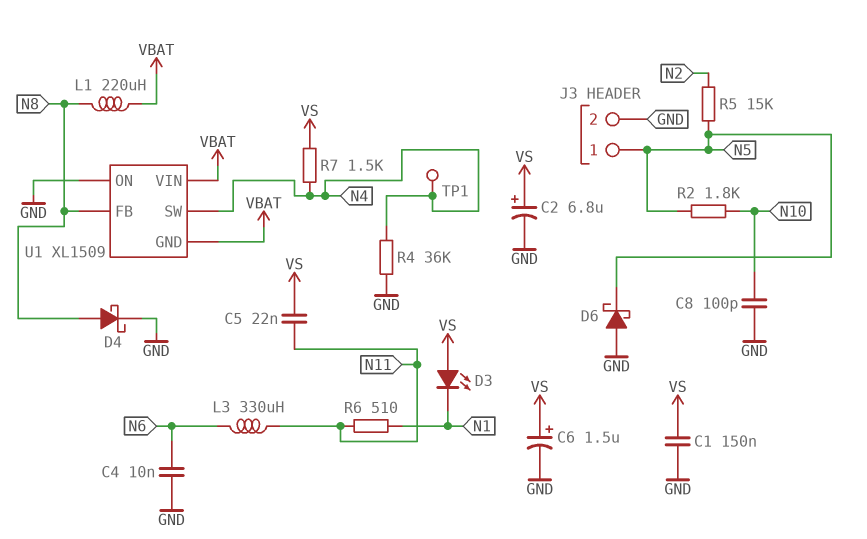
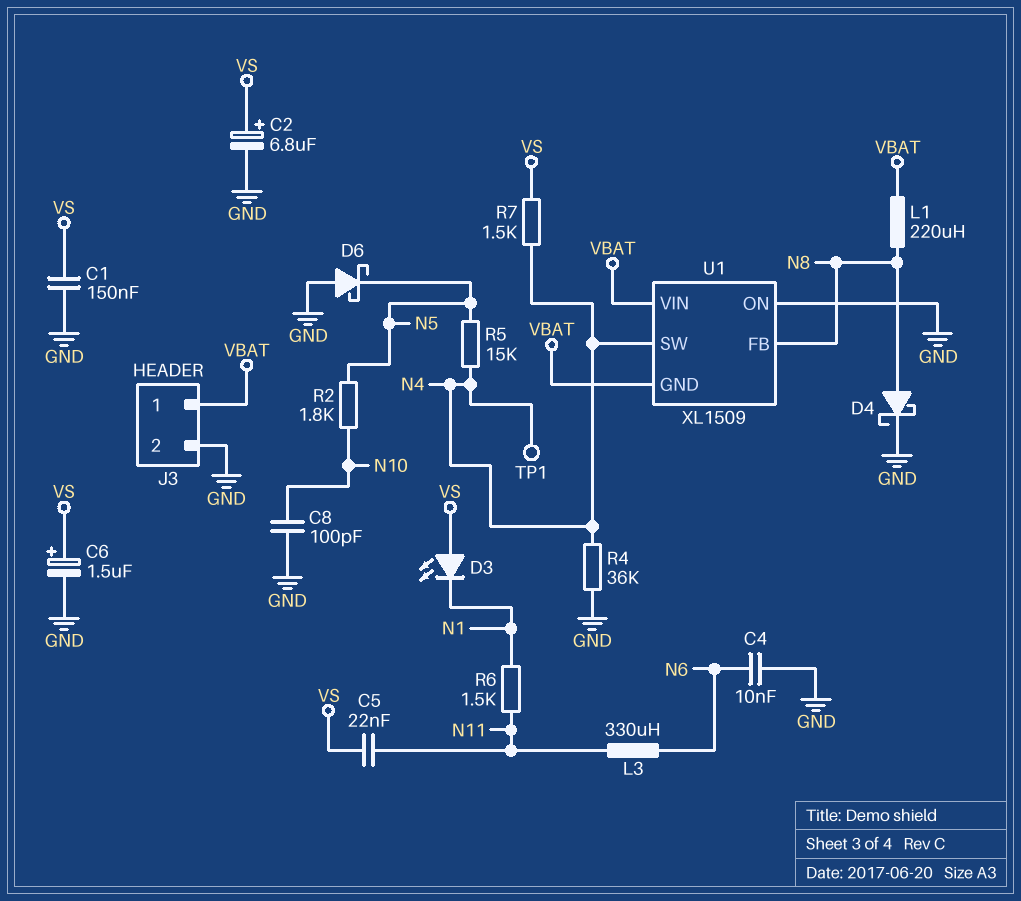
J3 pin 1: N5 -> VBAT
R5: 15k (N2, N5) -> 15k (N4, N5)
R6: 510 (N1, N11) -> 1.5k (N1, N11)

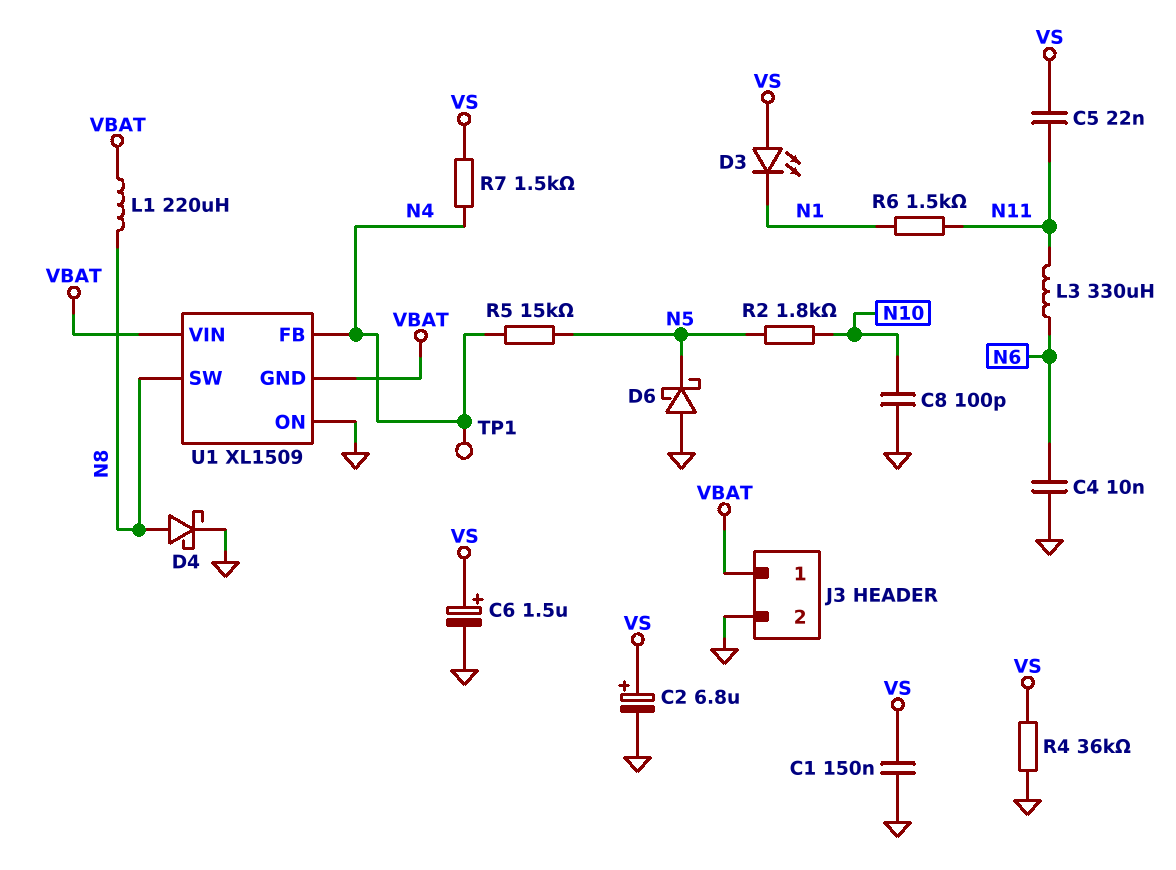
R4: 36k (GND, N4) -> 36k (GND, VS)
U1 pin FB: N8 -> N4
U1 pin SW: N4 -> N8

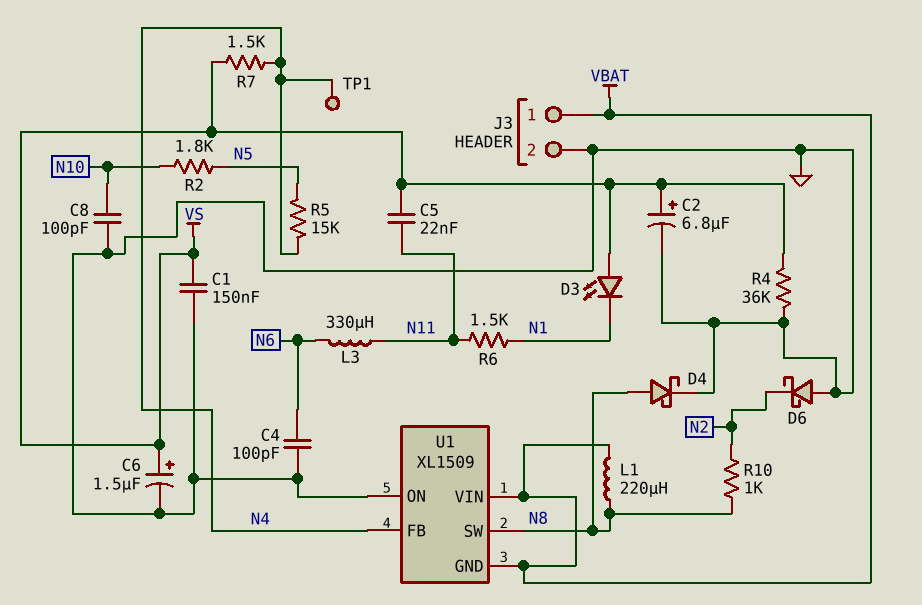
C4: 10nF (GND, N6) -> 100pF (GND, N6)
D6: schottky (A GND, K N5) -> schottky (A GND, K N2)
R10: none -> 1k (N2, N8)

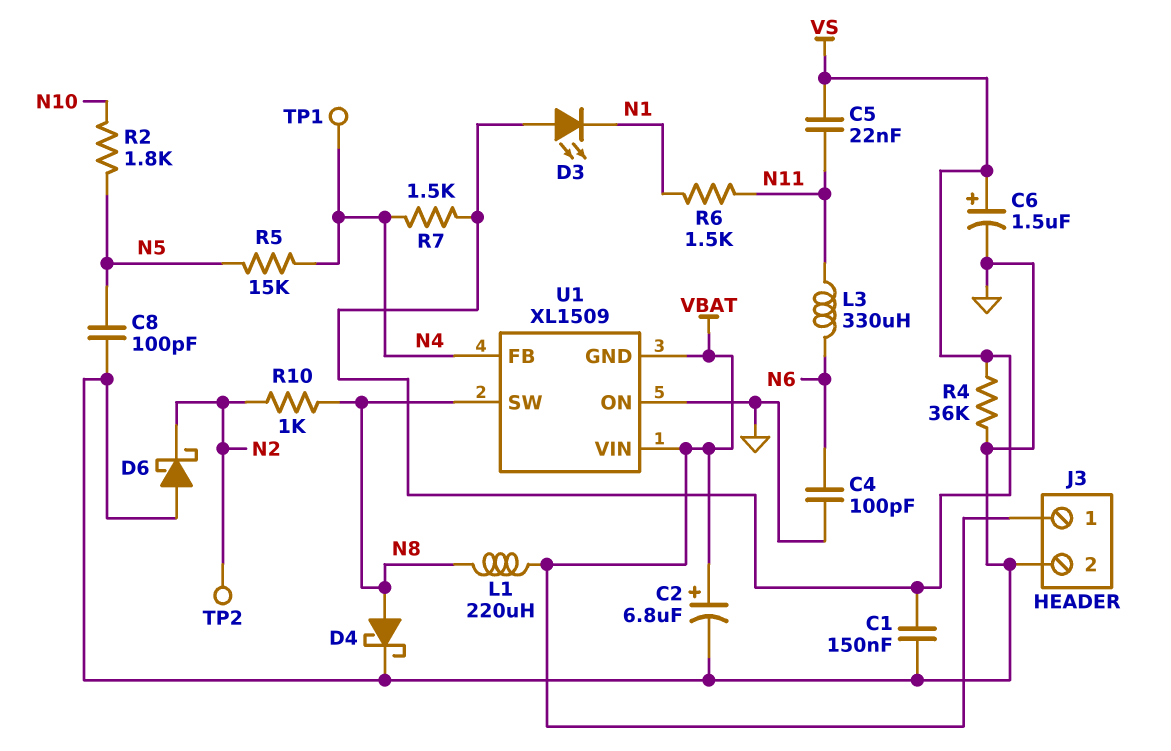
C2: 6.8uF (plus VS, minus GND) -> 6.8uF (plus VBAT, minus GND)
C8: 100pF (GND, N10) -> 100pF (GND, N5)
TP2: none -> test point (N2)

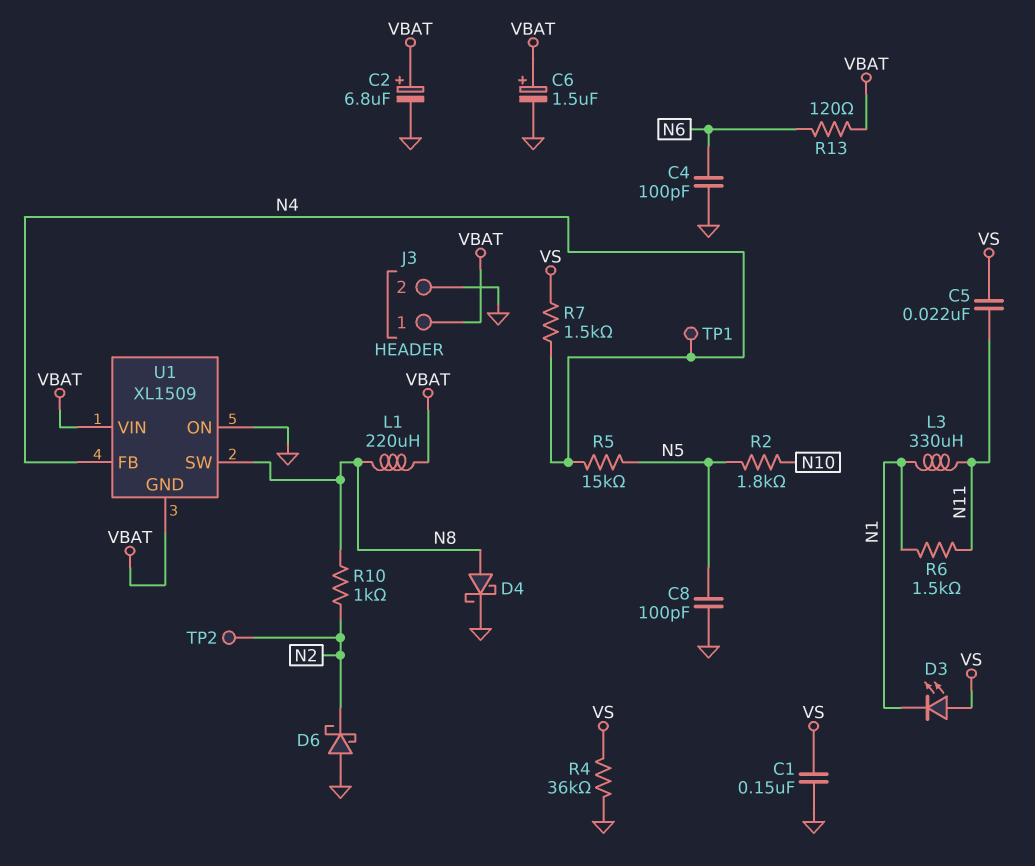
C6: 1.5uF (plus VS, minus GND) -> 1.5uF (plus VBAT, minus GND)
L3: 330uH (N6, N11) -> 330uH (N1, N11)
R13: none -> 120 (N6, VBAT)

